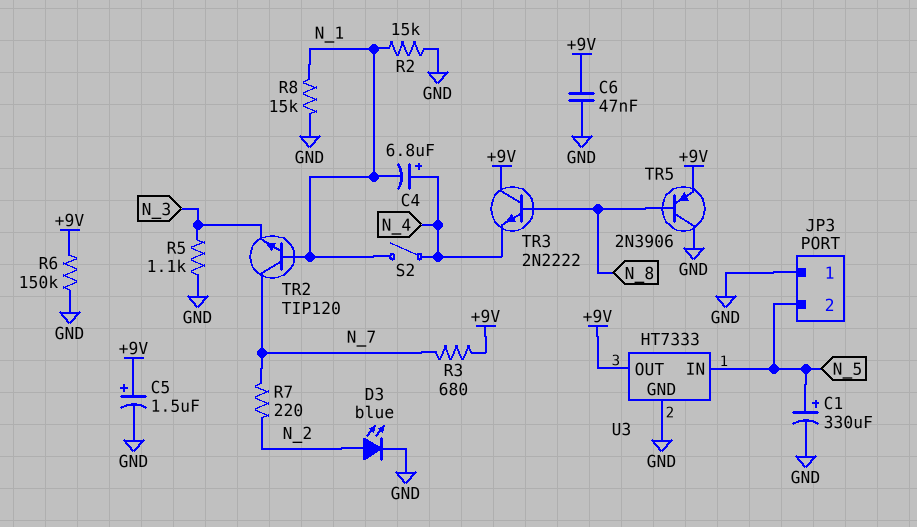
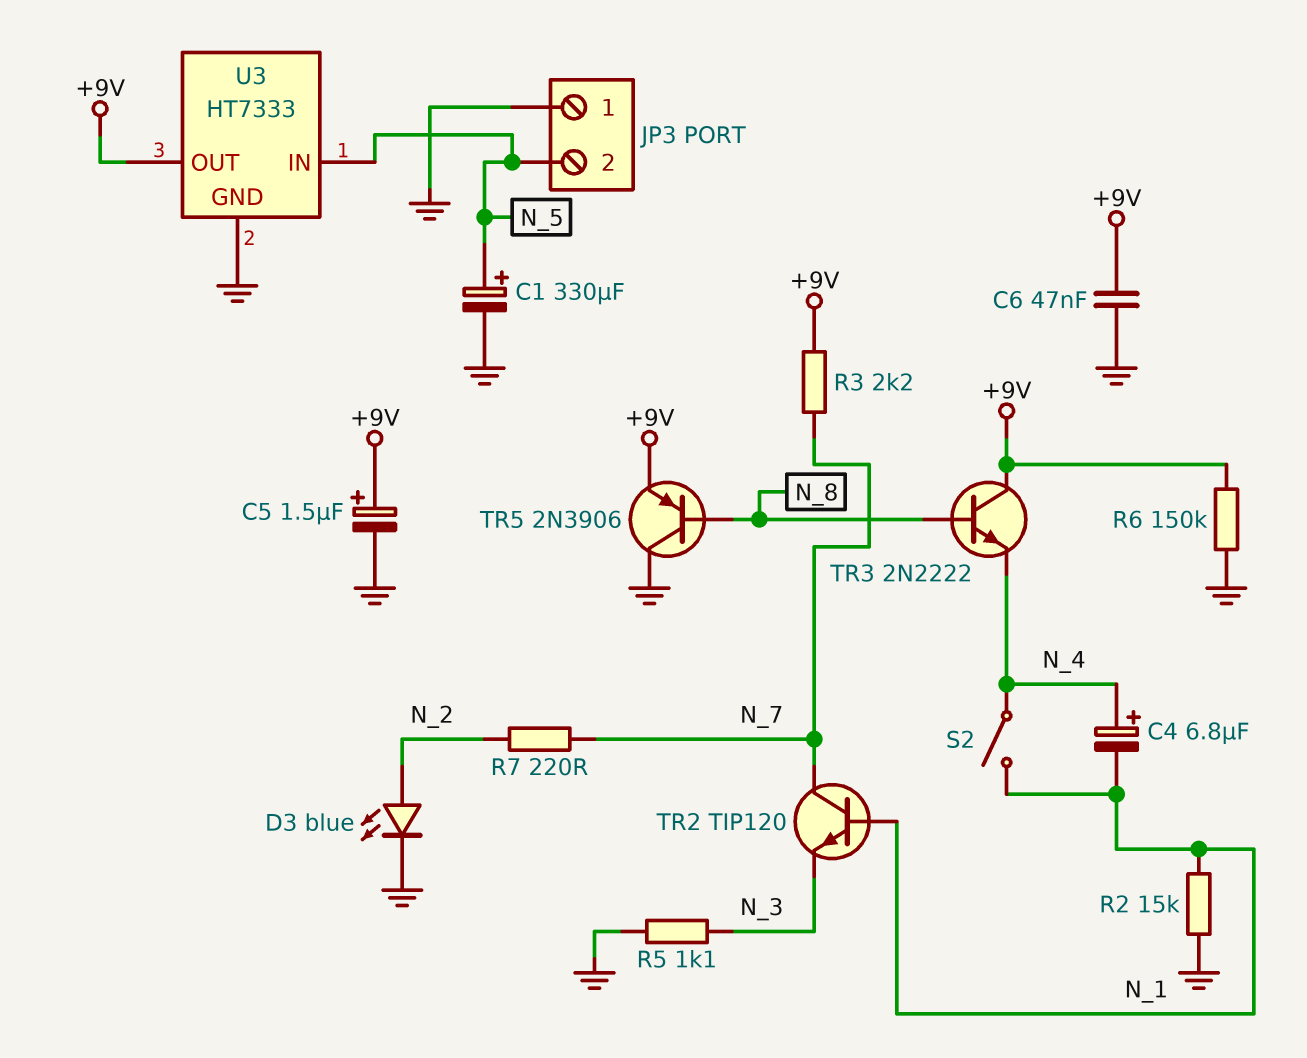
R3: 680 (+9V, N_7) -> 2.2k (+9V, N_7)
R8: 15k (GND, N_1) -> none

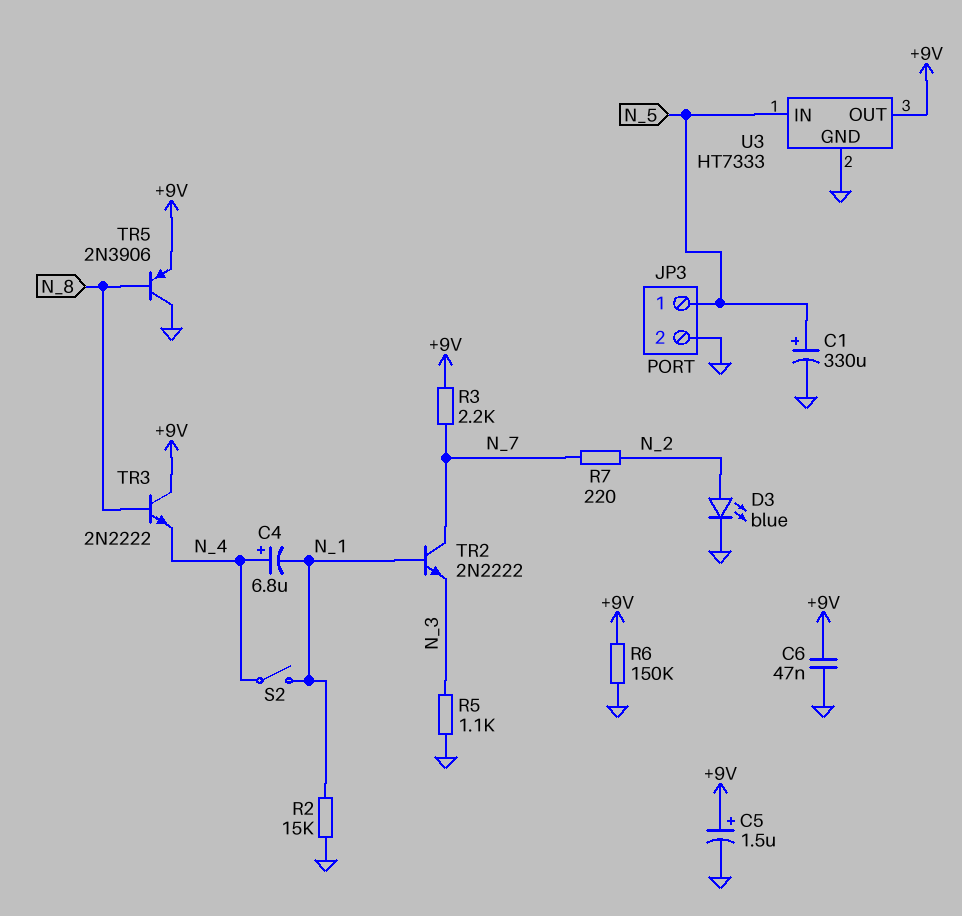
JP3 pin 1: GND -> N_5
JP3 pin 2: N_5 -> GND
TR2: NPN TIP120 (B N_1, C N_7, E N_3) -> NPN 2N2222 (B N_1, C N_7, E N_3)

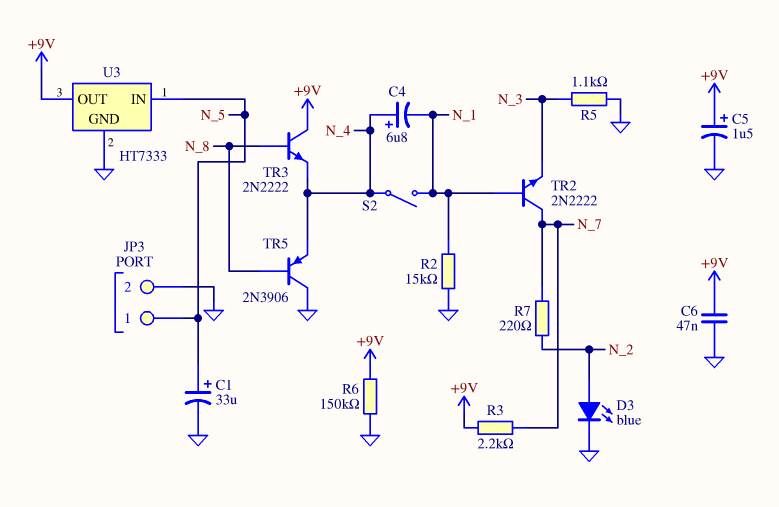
C1: 330uF (plus N_5, minus GND) -> 33uF (plus N_5, minus GND)
TR5: PNP 2N3906 (B N_8, C GND, E +9V) -> PNP 2N3906 (B N_8, C GND, E N_4)

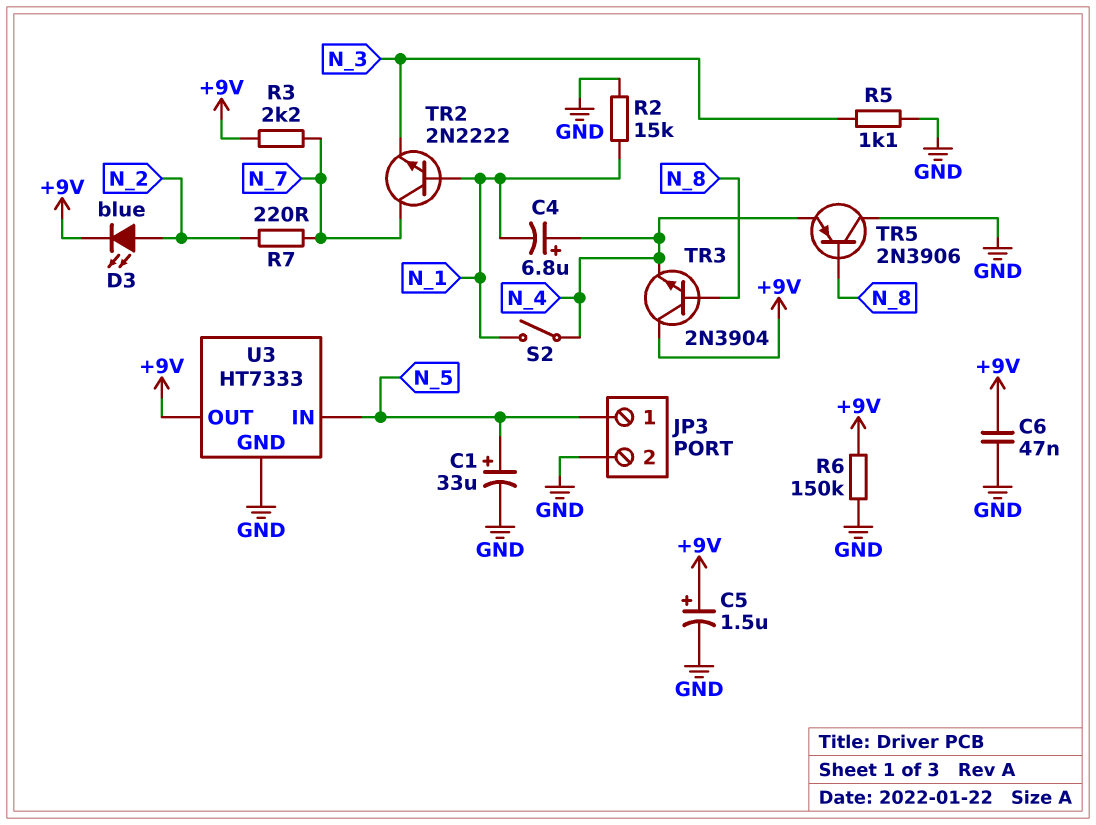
D3: LED blue (A N_2, K GND) -> LED blue (A N_2, K +9V)
TR3: NPN 2N2222 (B N_8, C +9V, E N_4) -> NPN 2N3904 (B N_8, C +9V, E N_4)

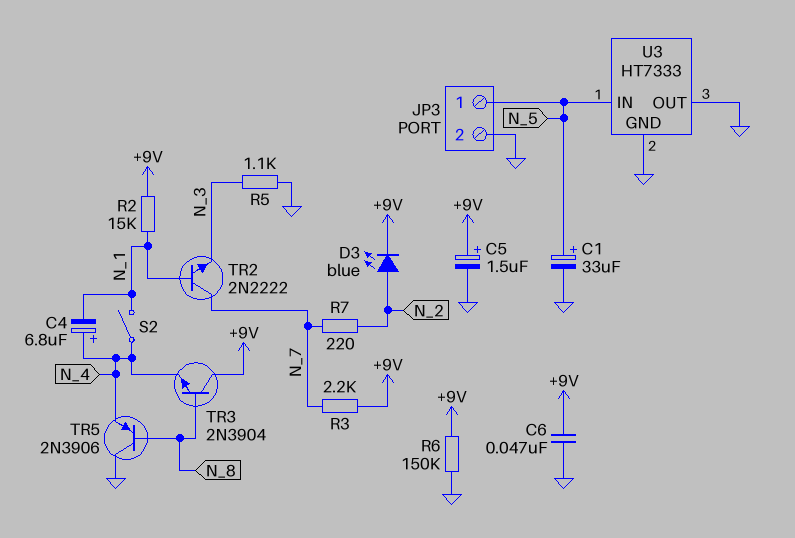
R2: 15k (GND, N_1) -> 15k (+9V, N_1)
U3 pin OUT: +9V -> GND

